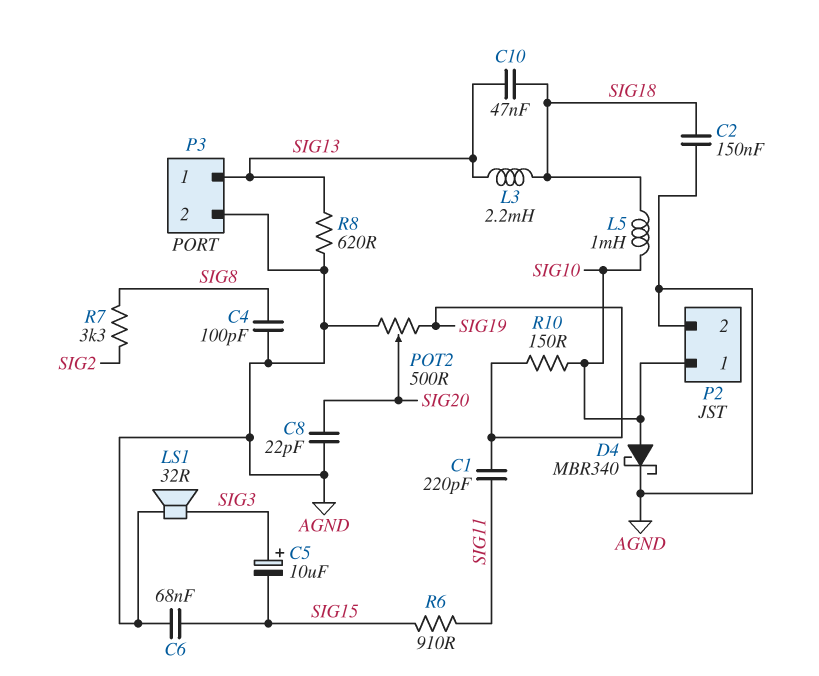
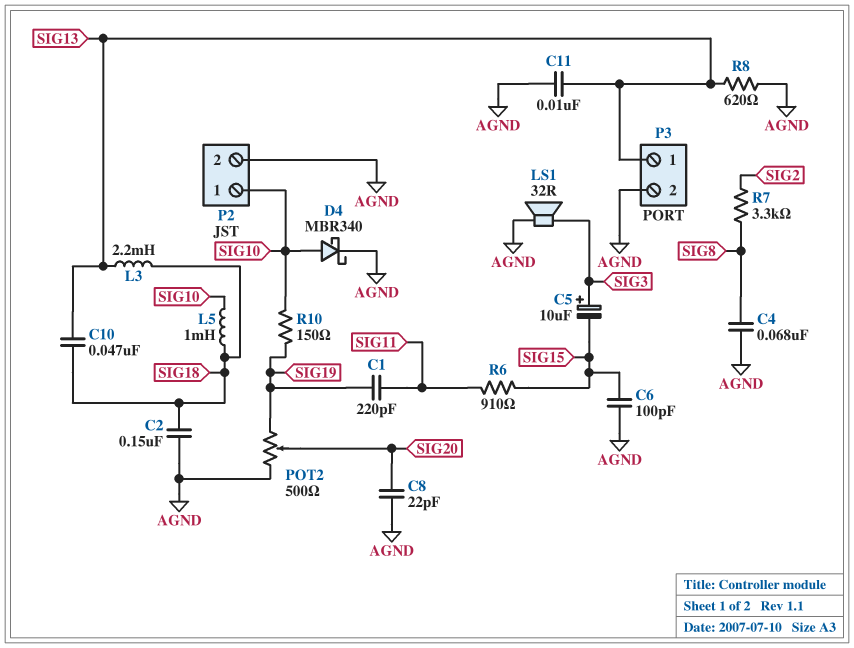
C4: 100pF (AGND, SIG8) -> 68nF (AGND, SIG8)
C6: 68nF (AGND, SIG15) -> 100pF (AGND, SIG15)
C11: none -> 10nF (AGND, SIG13)

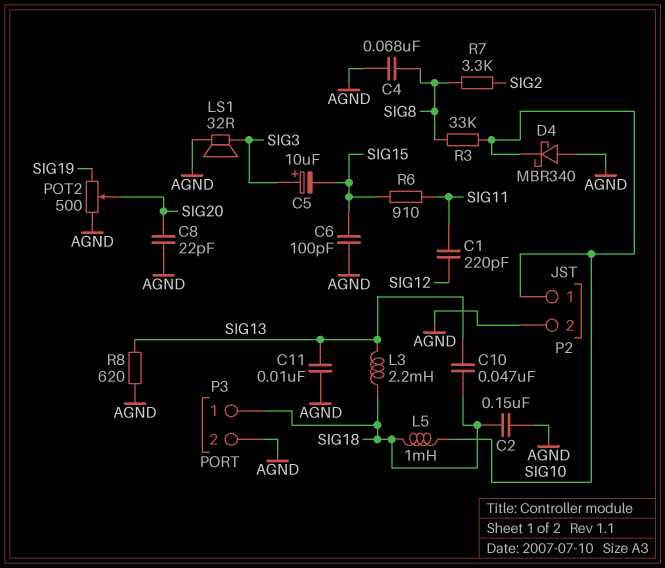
C1: 220pF (SIG11, SIG19) -> 220pF (SIG11, SIG12)
D4: schottky MBR340 (A SIG10, K AGND) -> schottky MBR340 (A AGND, K SIG10)
P3 pin 1: SIG13 -> SIG18
R3: none -> 33k (SIG8, SIG10)
R10: 150 (SIG10, SIG19) -> none

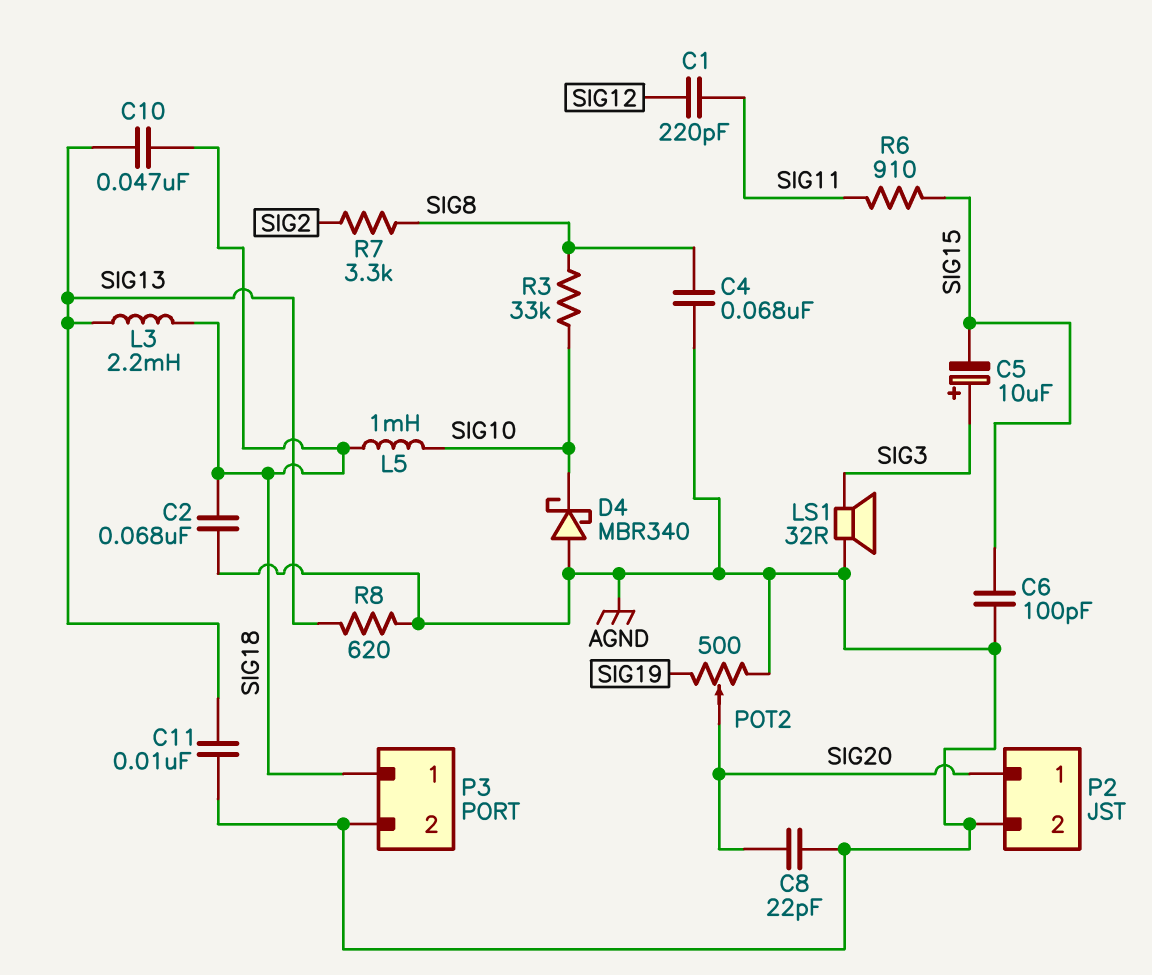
C2: 150nF (AGND, SIG18) -> 68nF (AGND, SIG18)
P2 pin 1: SIG10 -> SIG20

